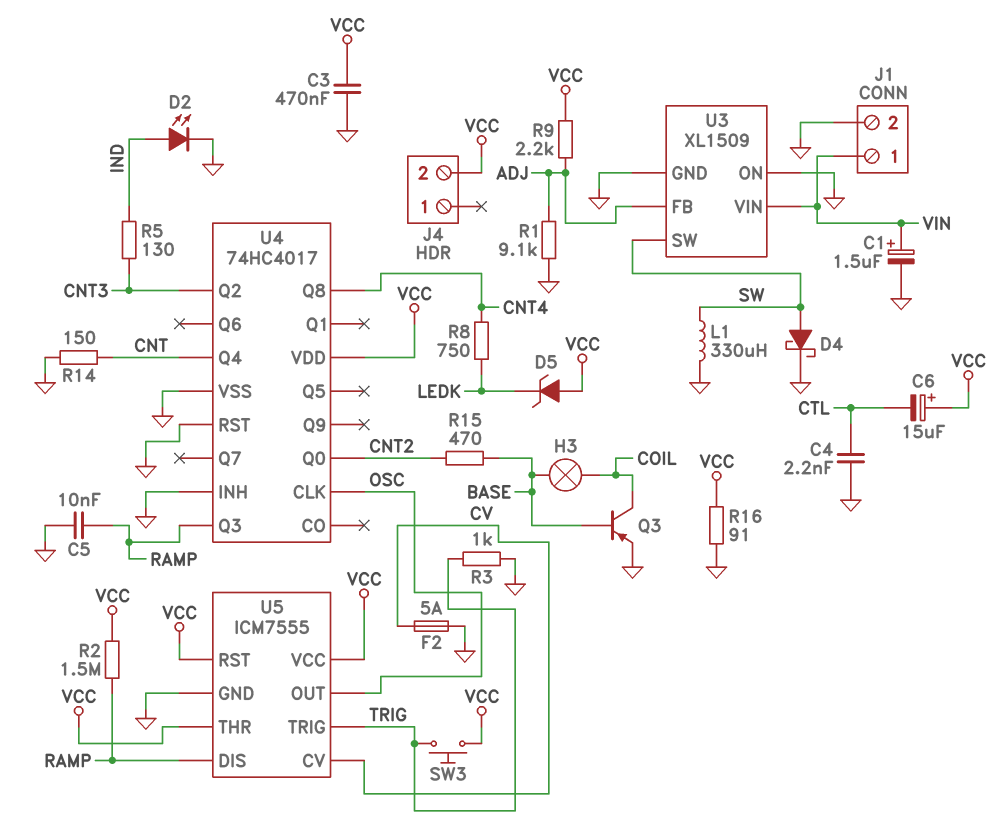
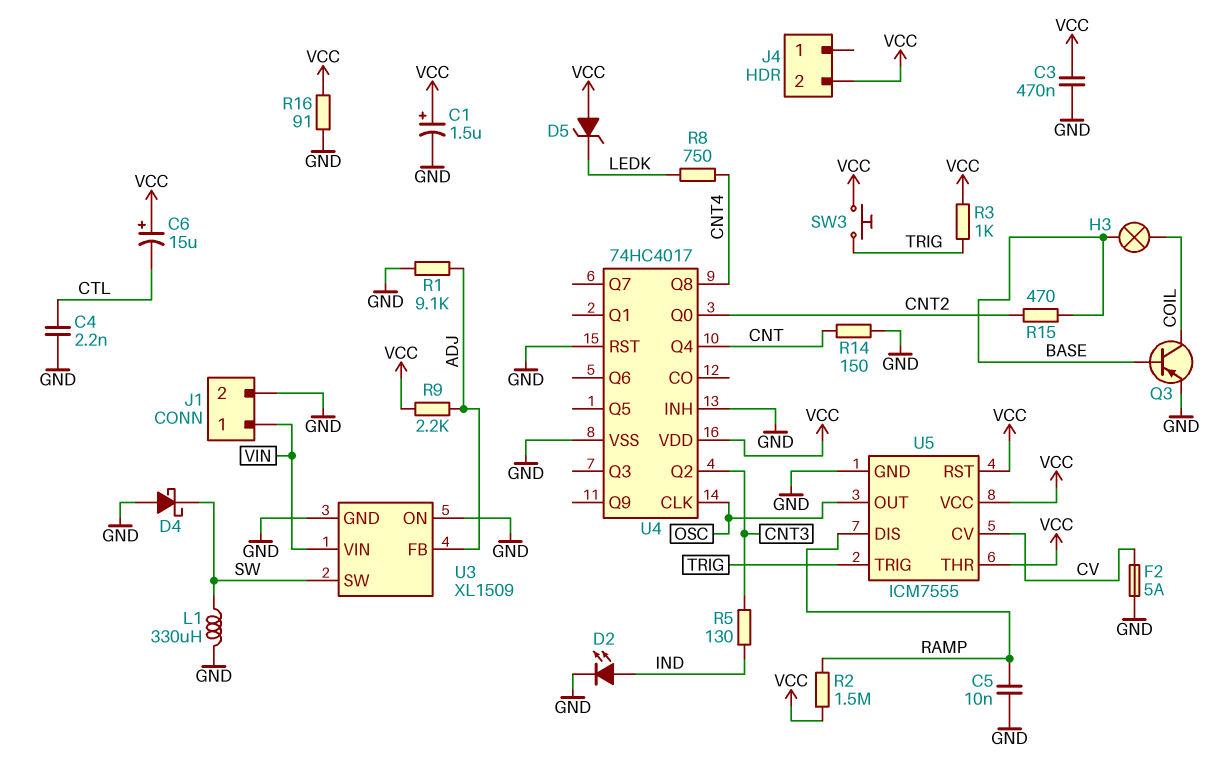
C1: 1.5uF (plus VIN, minus GND) -> 1.5uF (plus VCC, minus GND)
D4: schottky (A SW, K GND) -> schottky (A GND, K SW)
R3: 1k (GND, TRIG) -> 1k (TRIG, VCC)
U4 pin Q3: RAMP -> none

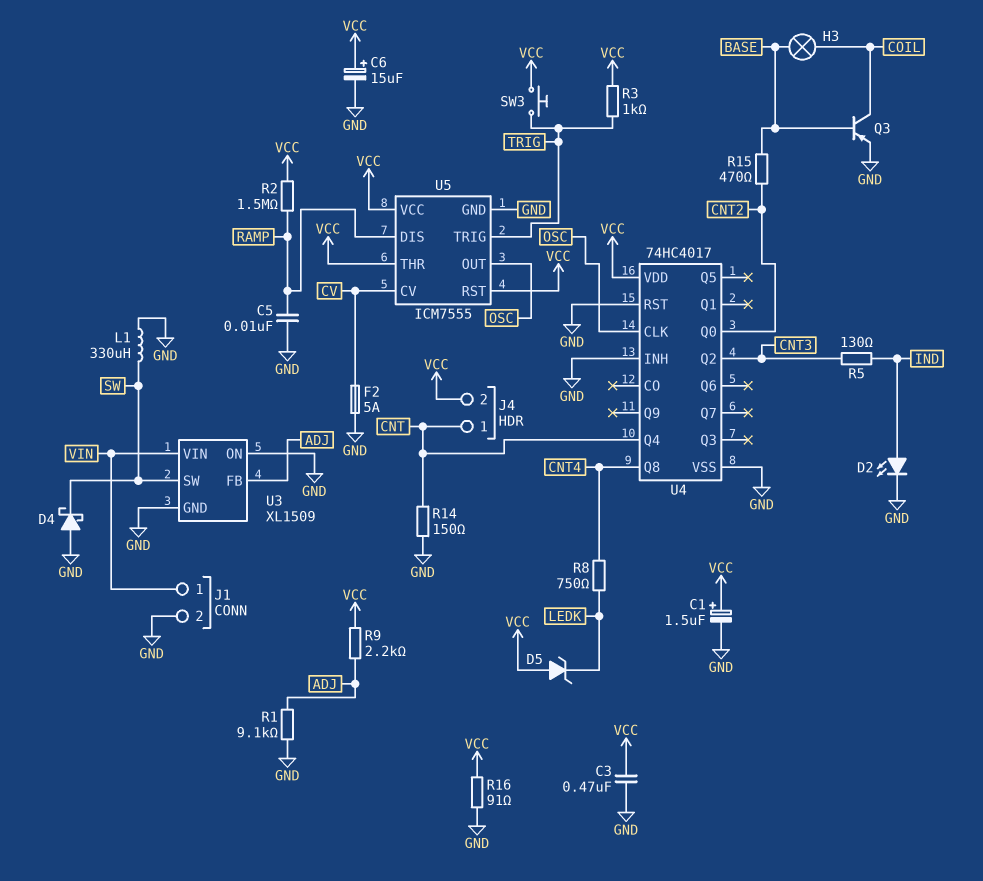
C4: 2.2nF (CTL, GND) -> none
C6: 15uF (plus VCC, minus CTL) -> 15uF (plus VCC, minus GND)
J4 pin 1: none -> CNT

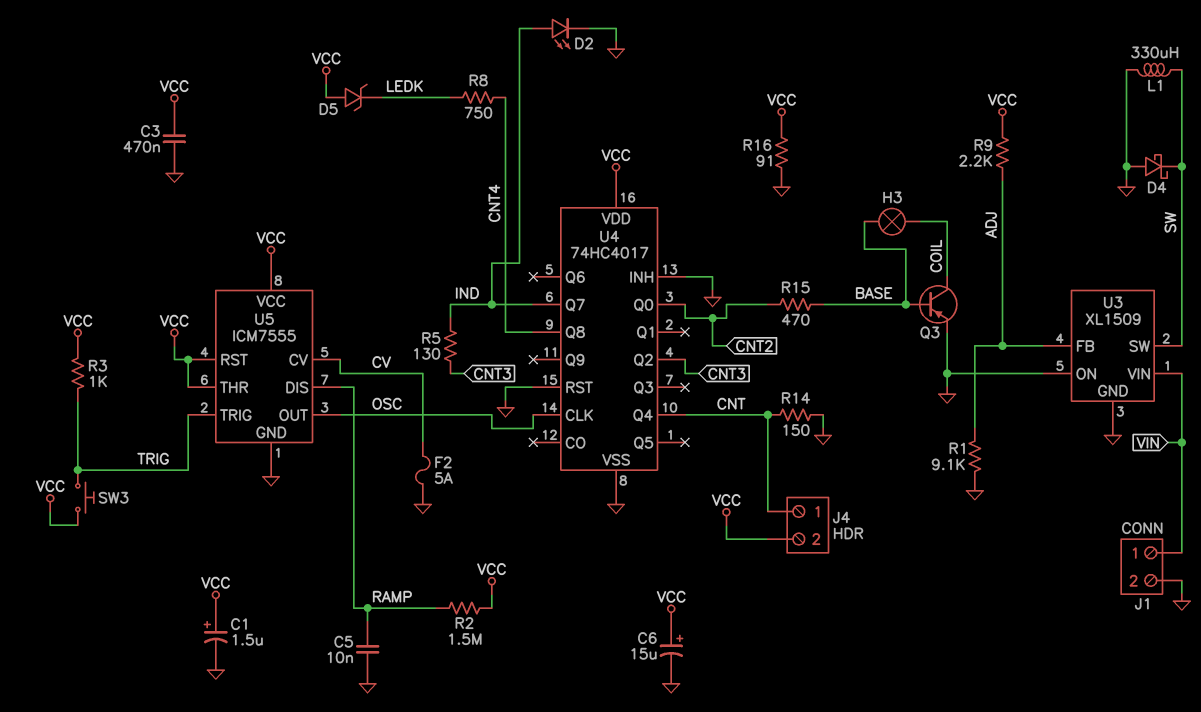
U4 pin Q7: none -> IND

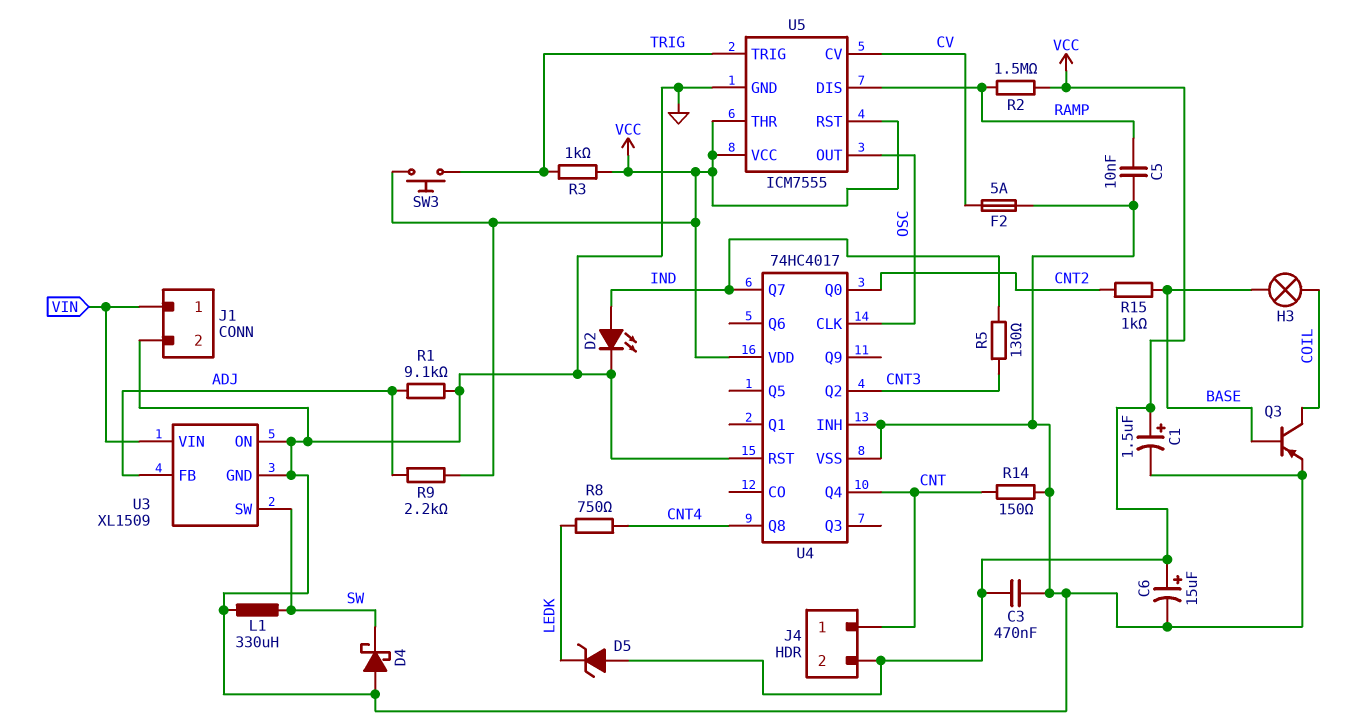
R15: 470 (BASE, CNT2) -> 1k (BASE, CNT2)
R16: 91 (GND, VCC) -> none

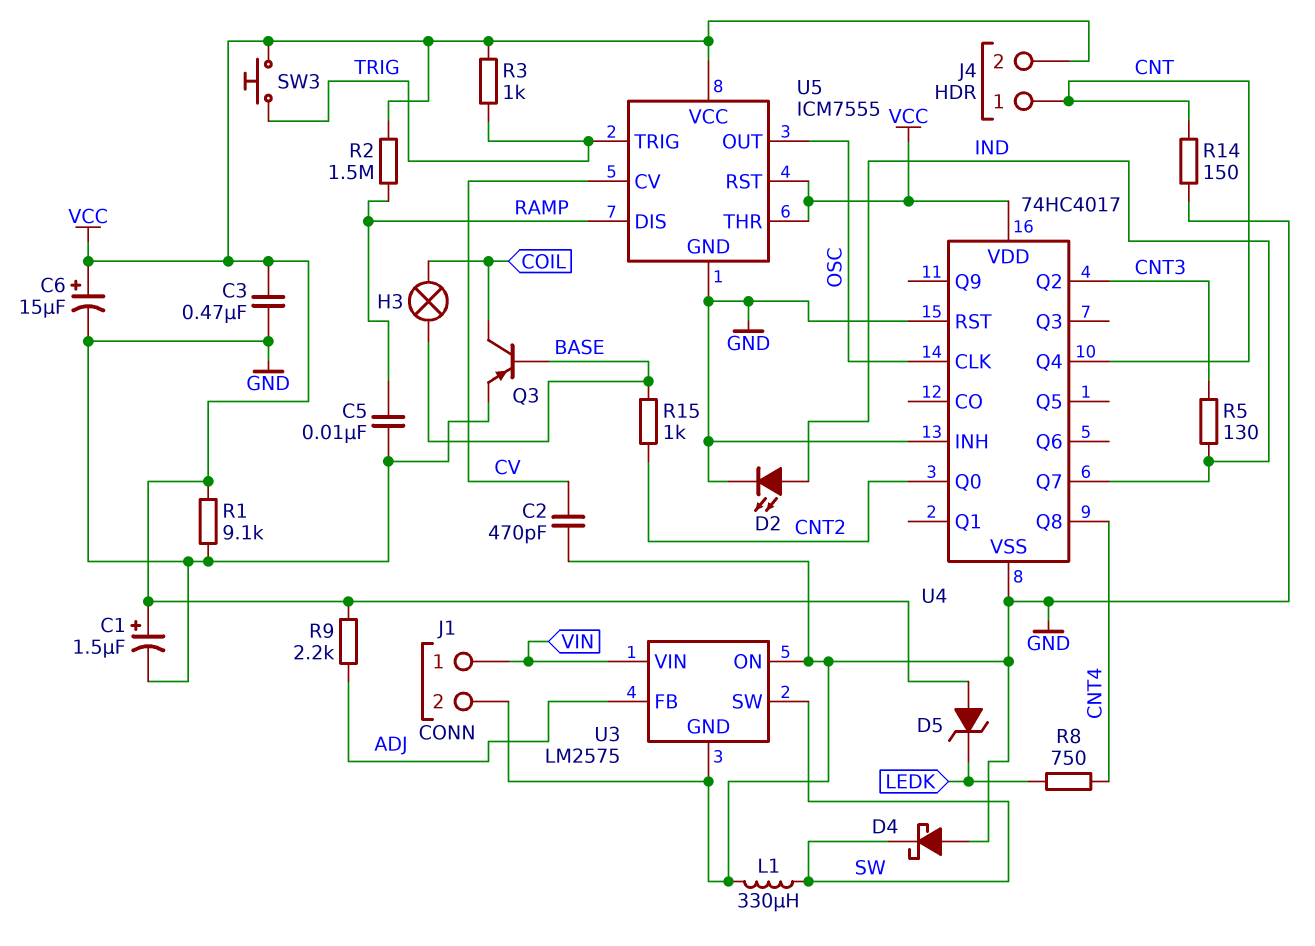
C2: none -> 470pF (CV, GND)
F2: 5A (CV, GND) -> none
R1: 9.1k (ADJ, GND) -> 9.1k (GND, VCC)
U3: XL1509 -> LM2575

